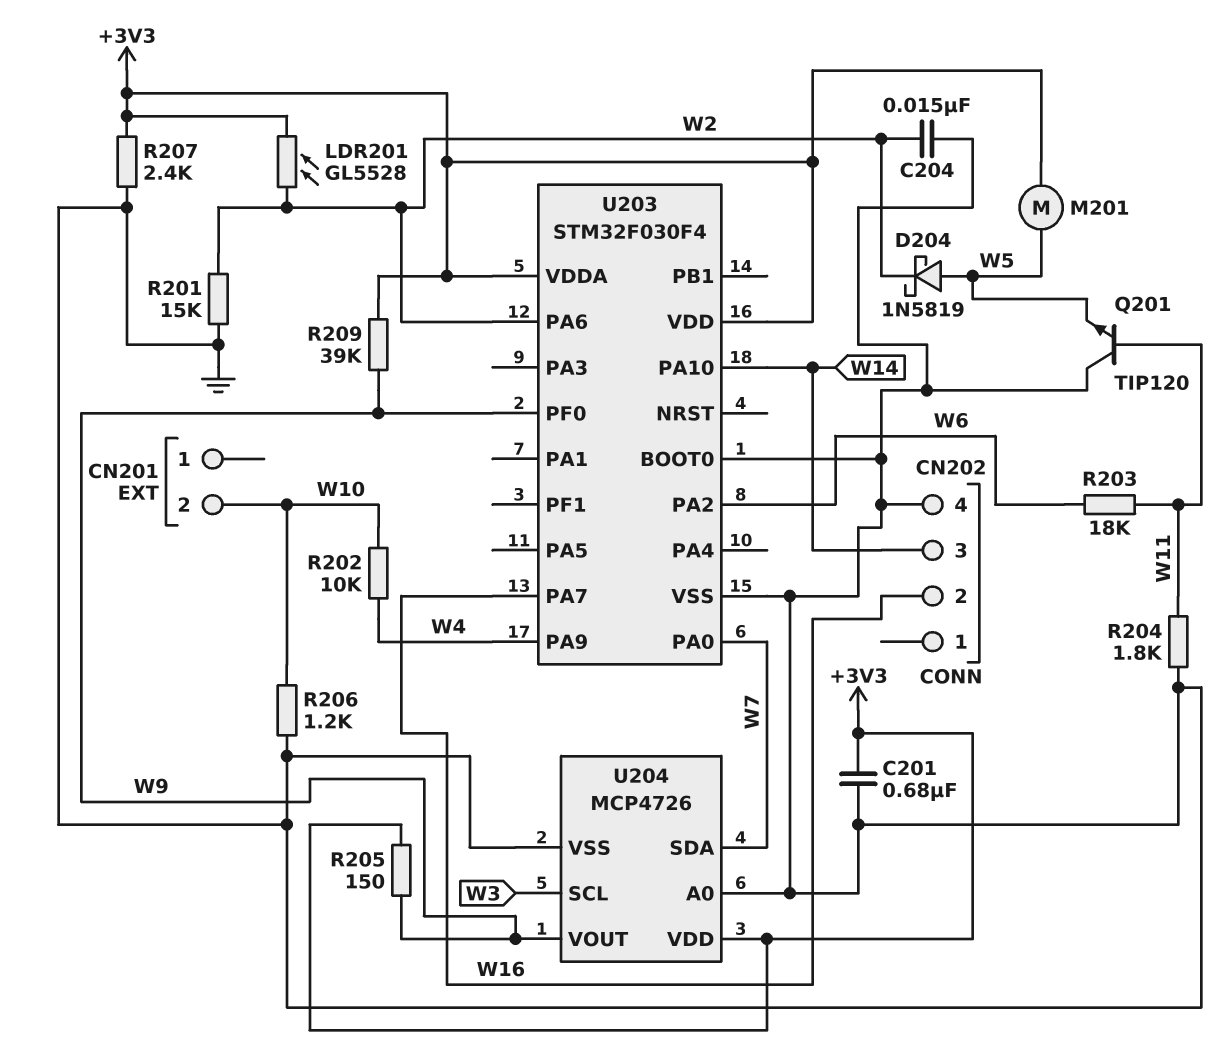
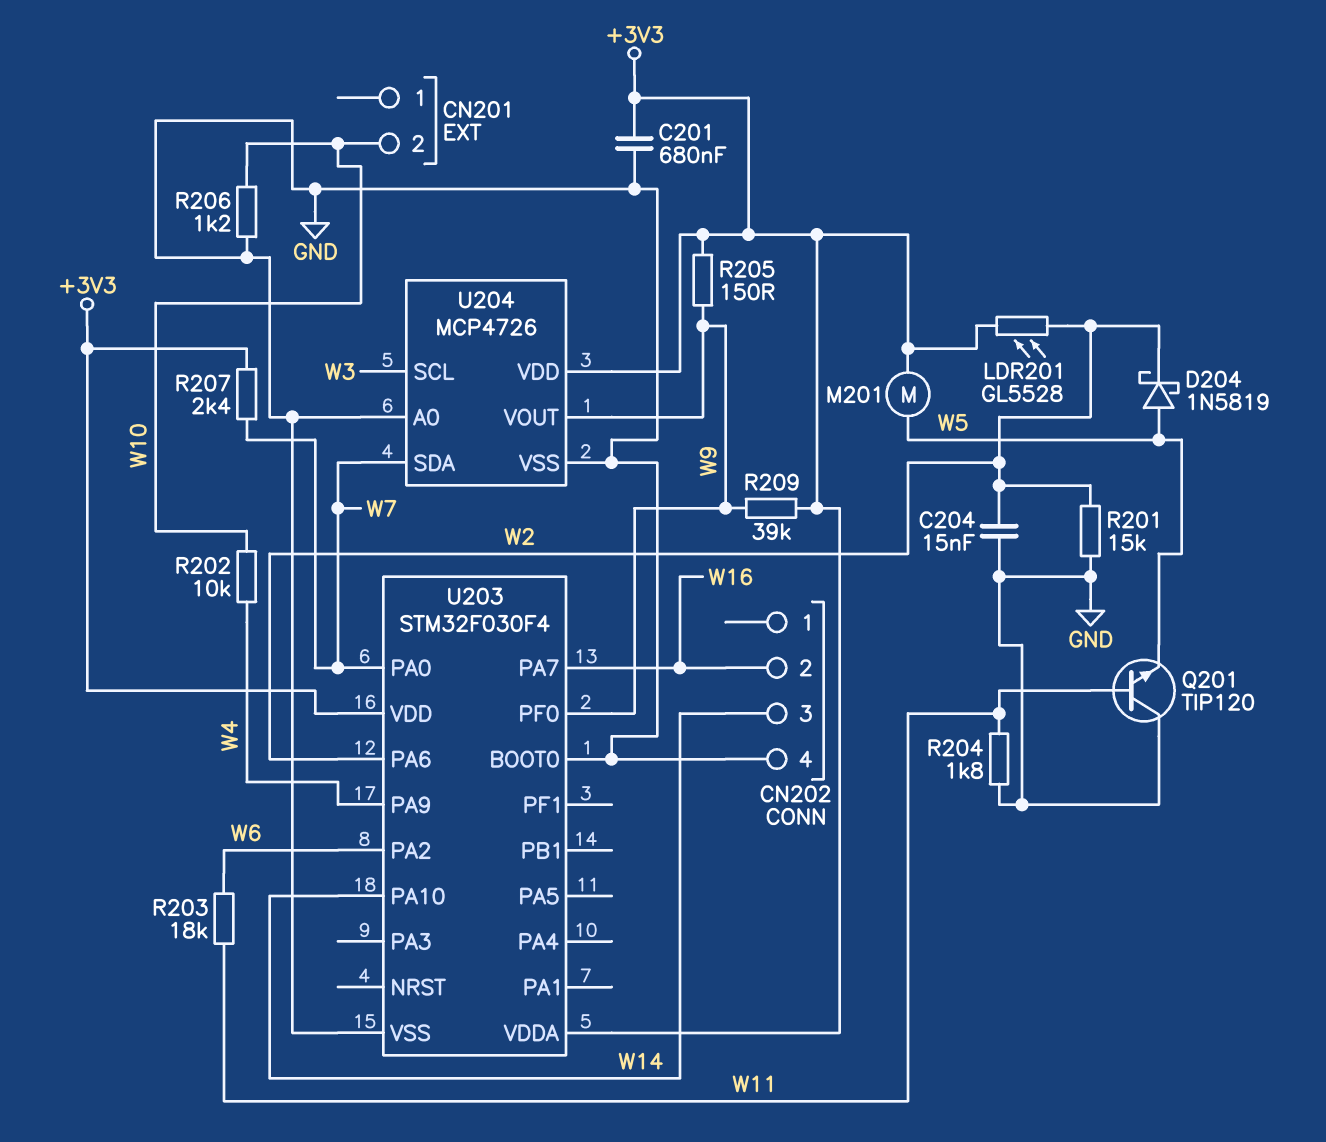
R207: 2.4k (+3V3, GND) -> 2.4k (+3V3, W7)

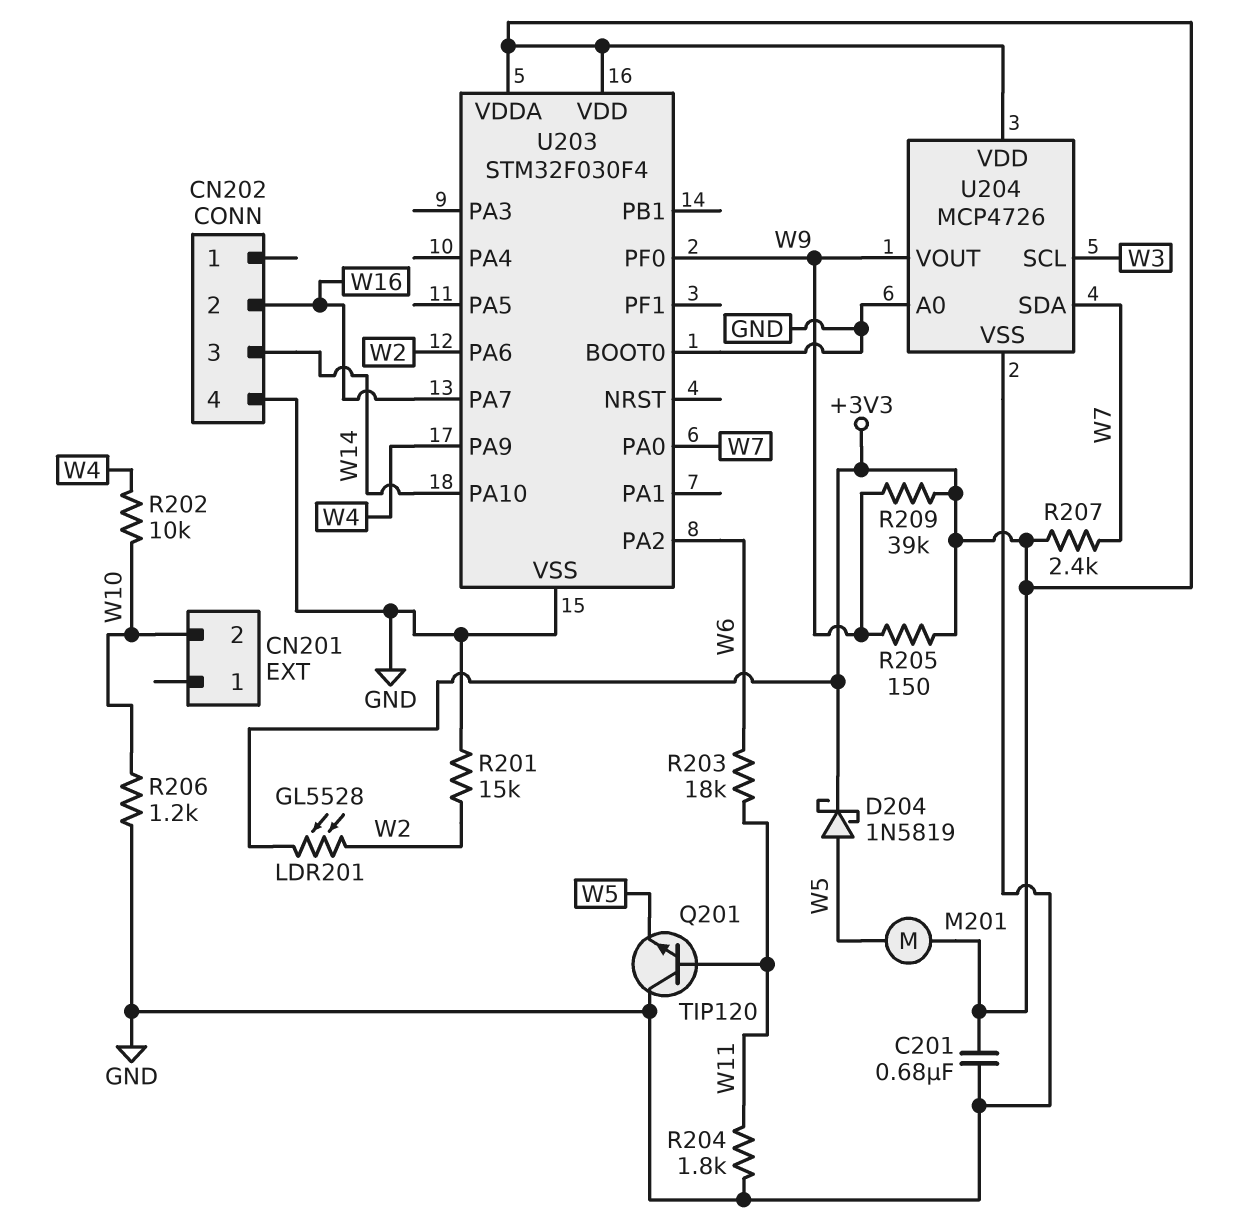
C204: 15nF (GND, W2) -> none
D204: schottky 1N5819 (A W5, K W2) -> schottky 1N5819 (A W5, K +3V3)

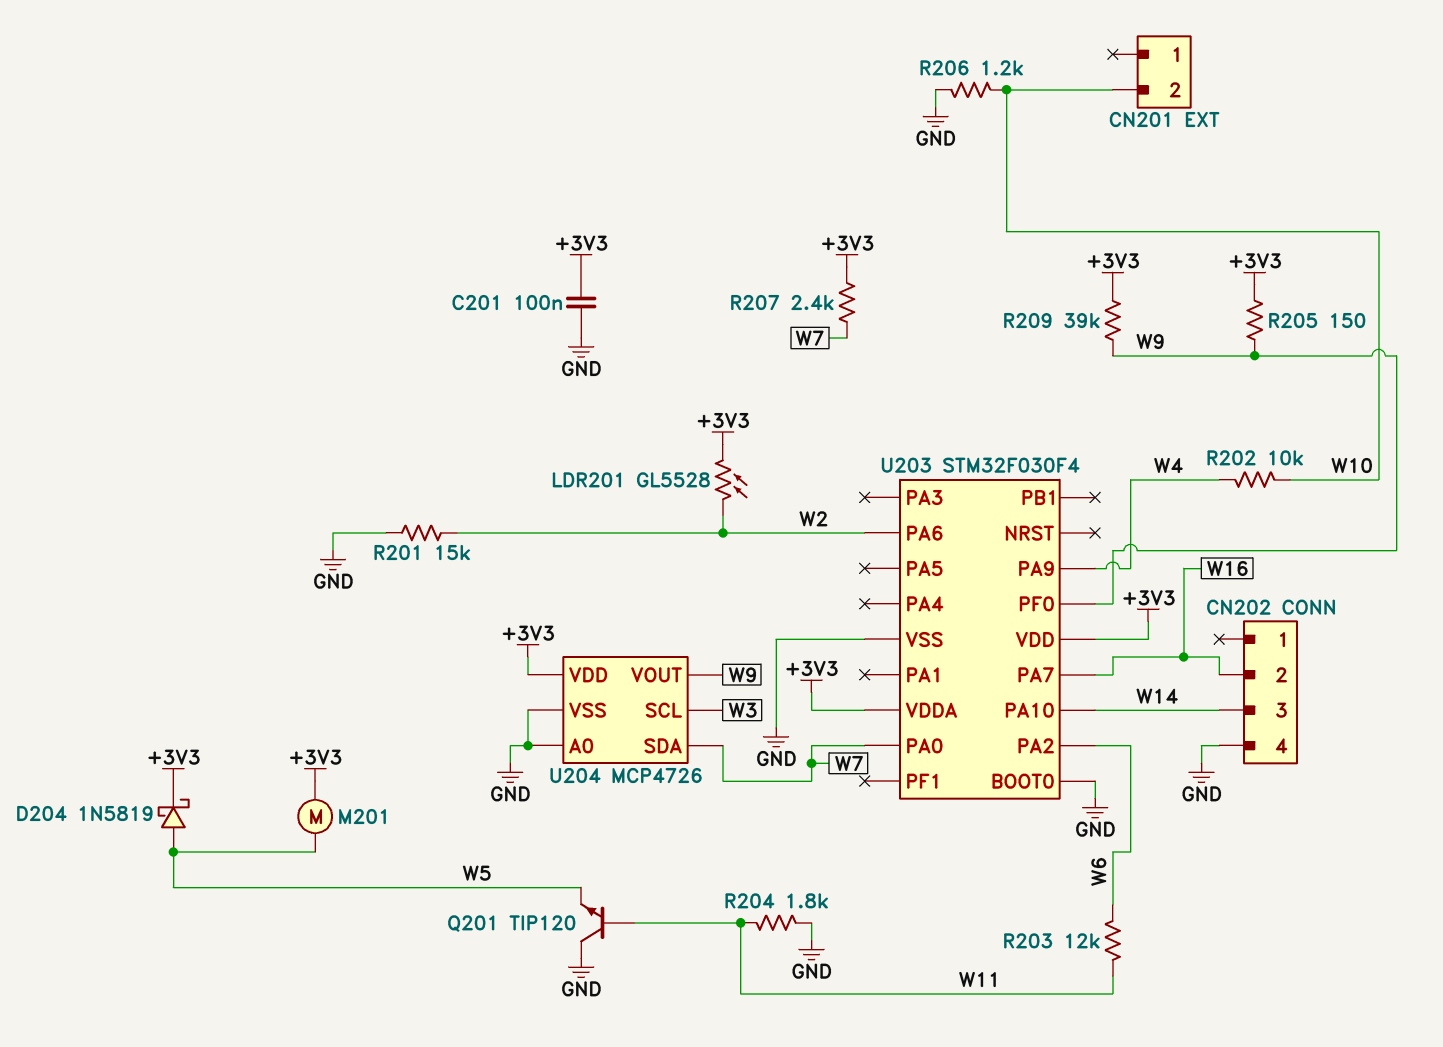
C201: 680nF (+3V3, GND) -> 100nF (+3V3, GND)
R203: 18k (W6, W11) -> 12k (W6, W11)

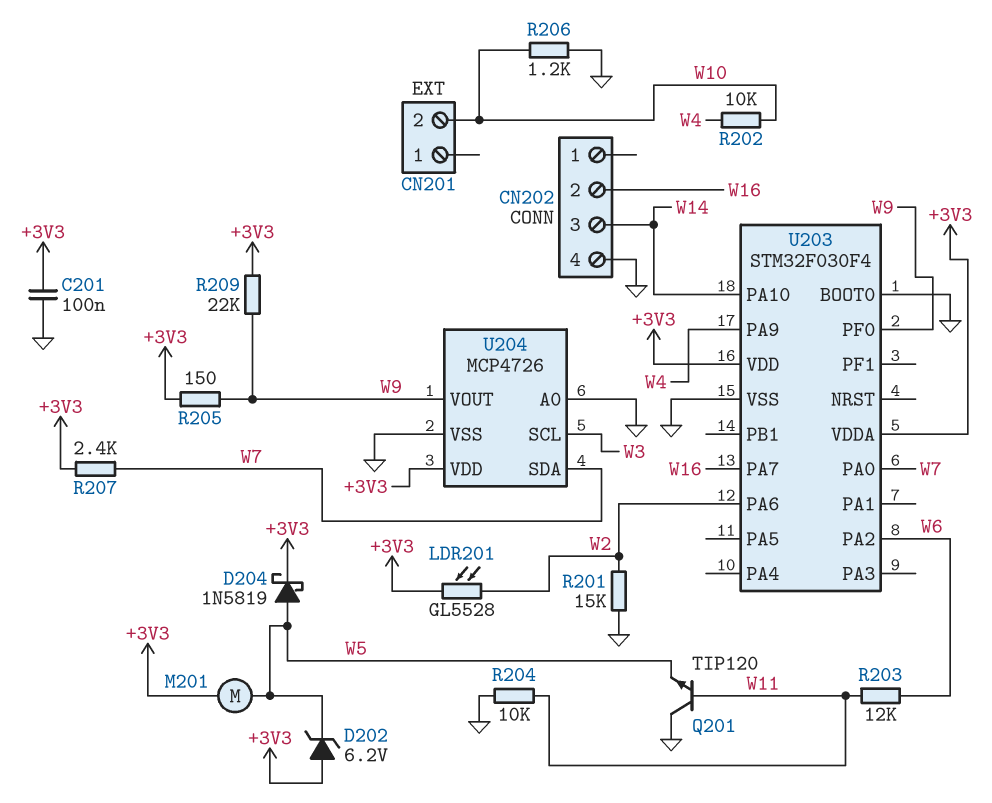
D202: none -> zener 6.2V (A +3V3, K W5)
R204: 1.8k (GND, W11) -> 10k (GND, W11)
R209: 39k (+3V3, W9) -> 22k (+3V3, W9)

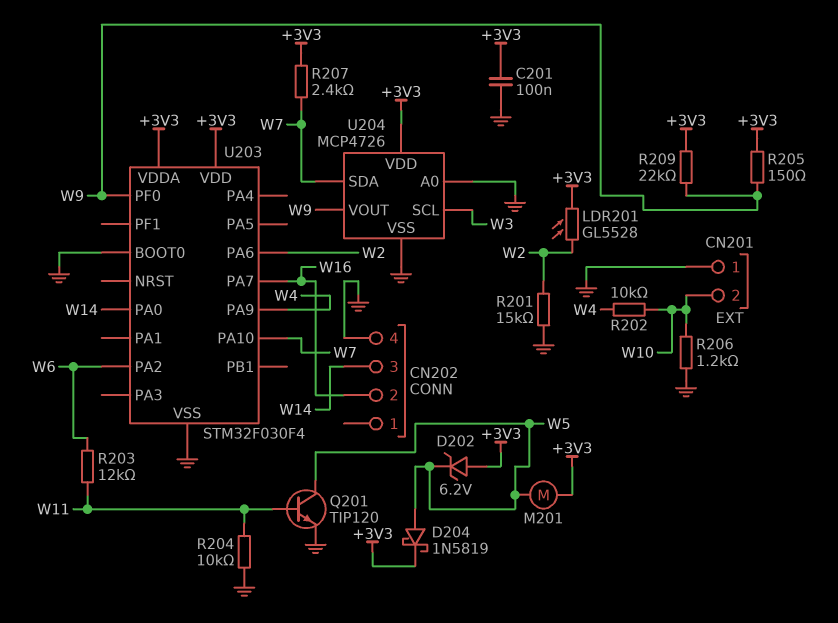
CN201 pin 1: none -> GND
Q201: NPN TIP120 (B W11, C GND, E W5) -> NPN TIP120 (B W11, C W5, E GND)
U203 pin PA0: W7 -> W14
U203 pin PA10: W14 -> W7

